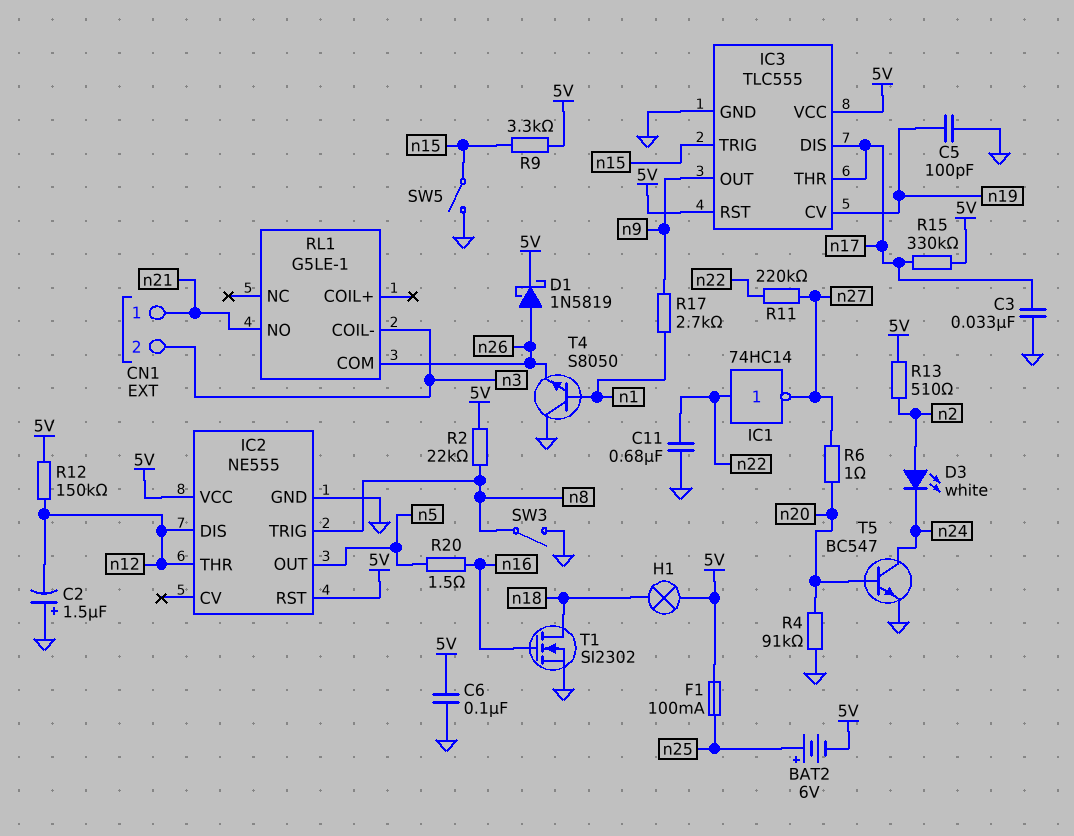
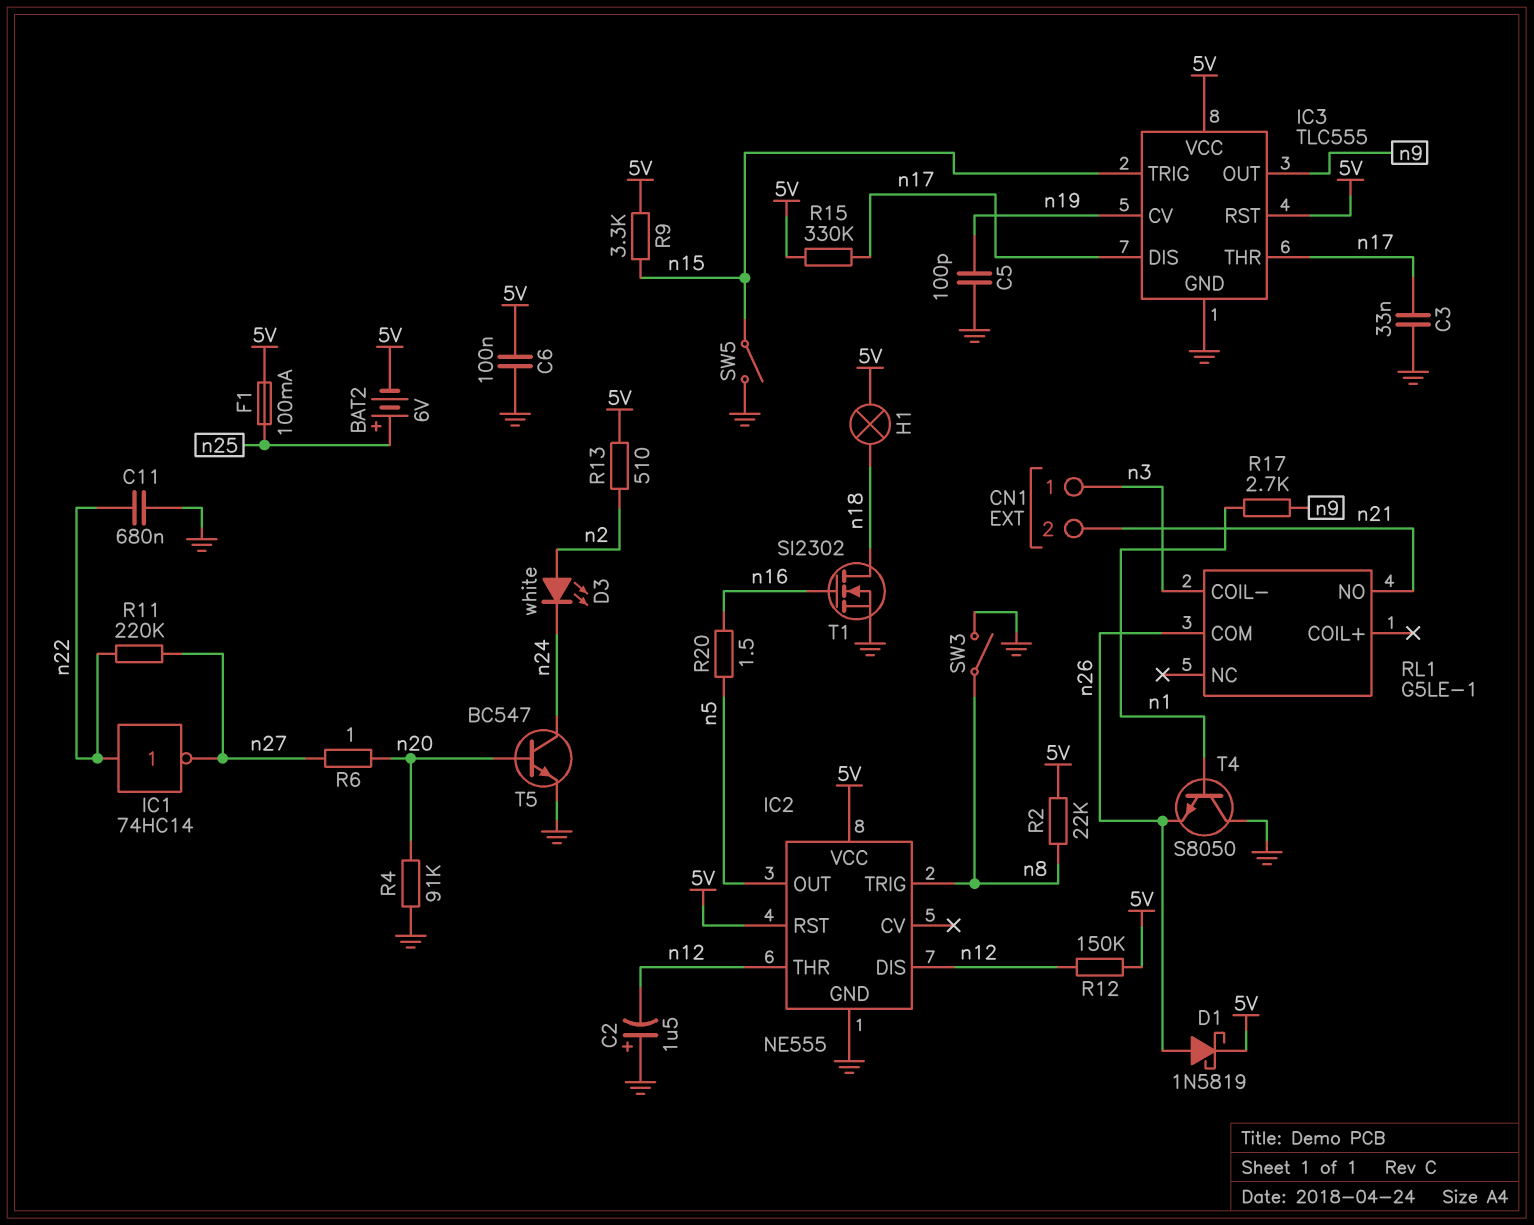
CN1 pin 1: n21 -> n3
CN1 pin 2: n3 -> n21

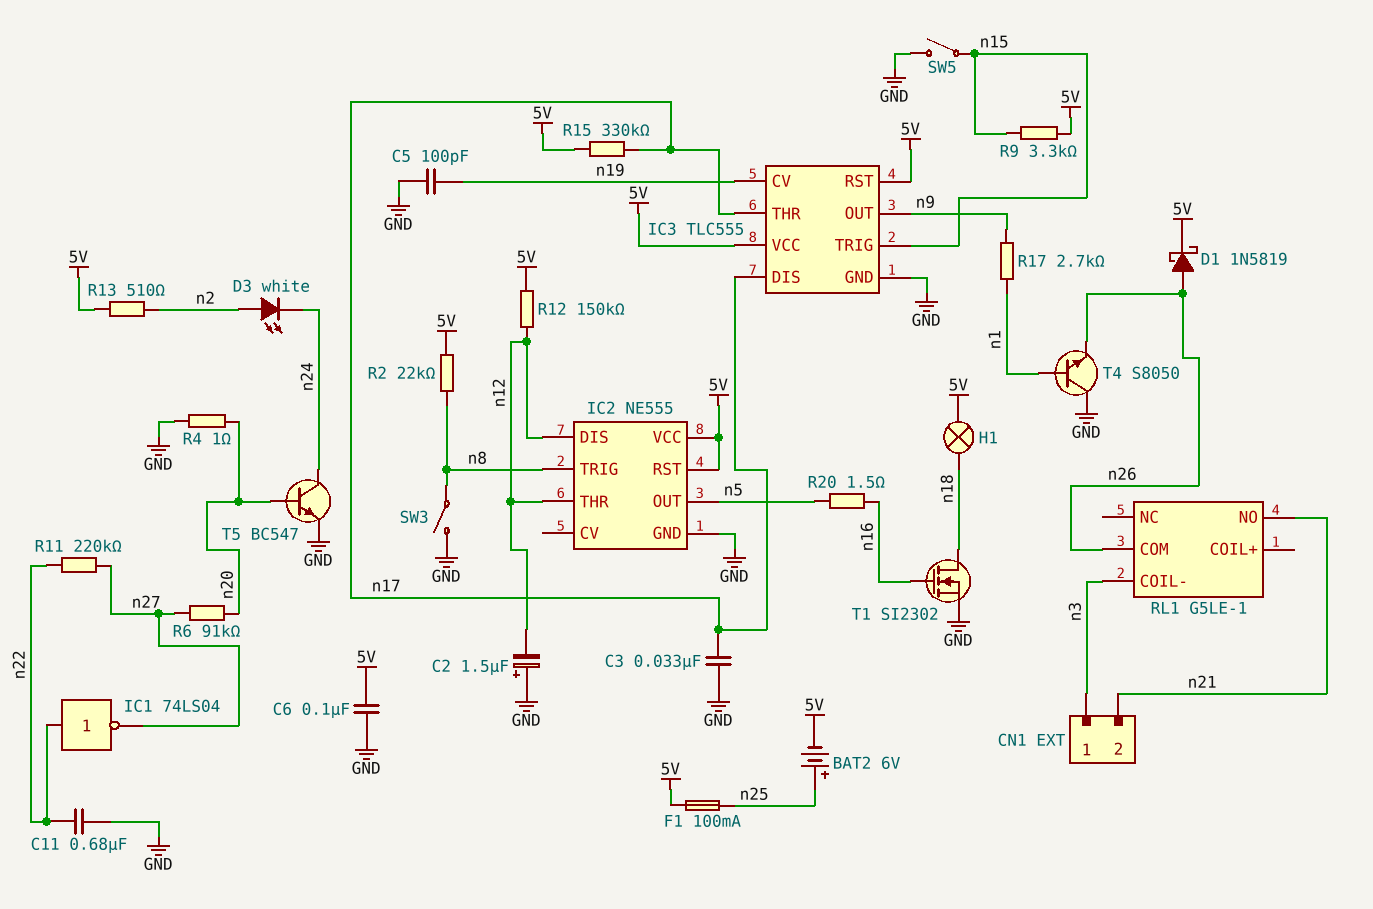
IC1: NOT 74HC14 (in n22, out n27) -> NOT 74LS04 (in n22, out n27)
R4: 91k (GND, n20) -> 1 (GND, n20)
R6: 1 (n20, n27) -> 91k (n20, n27)

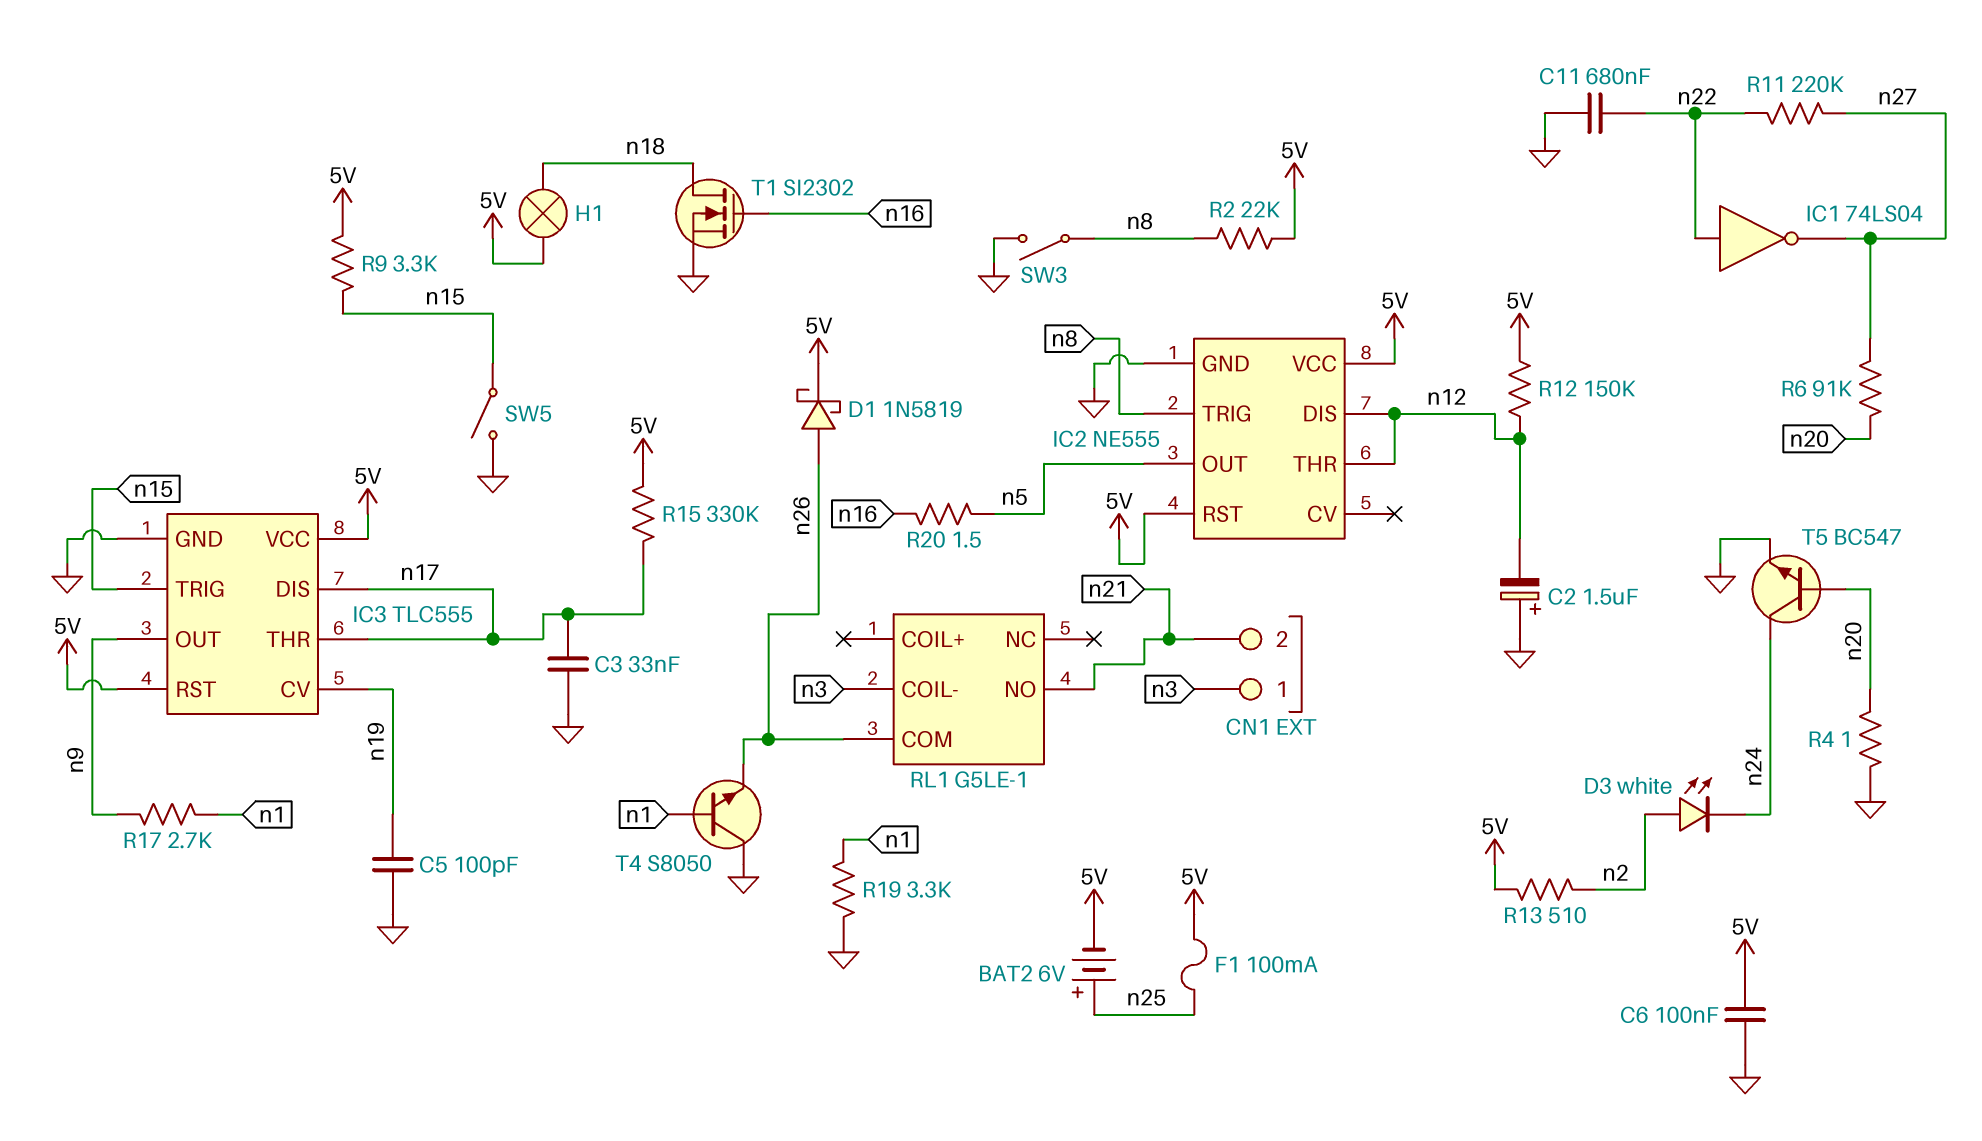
R19: none -> 3.3k (GND, n1)

